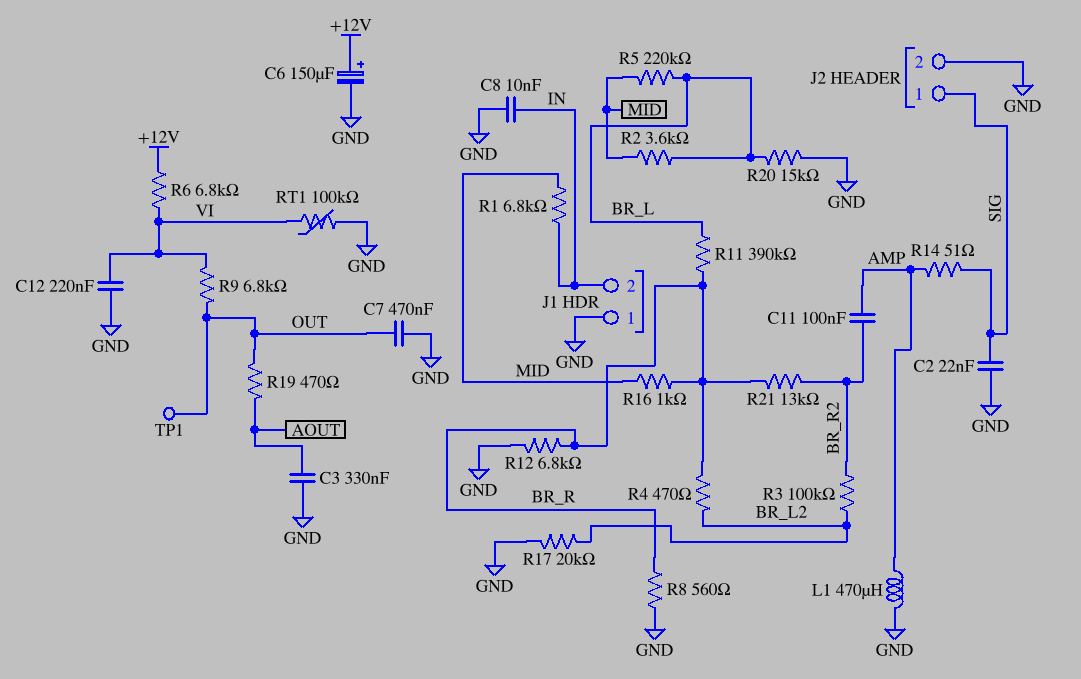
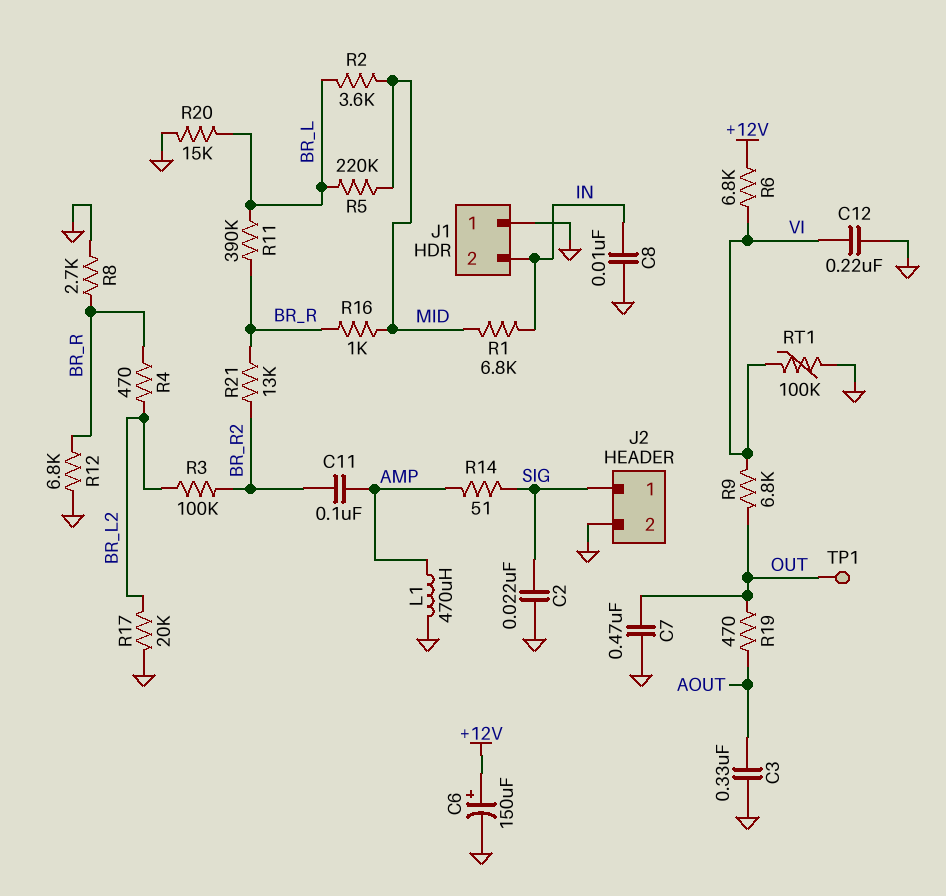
R8: 560 (BR_R, GND) -> 2.7k (BR_R, GND)

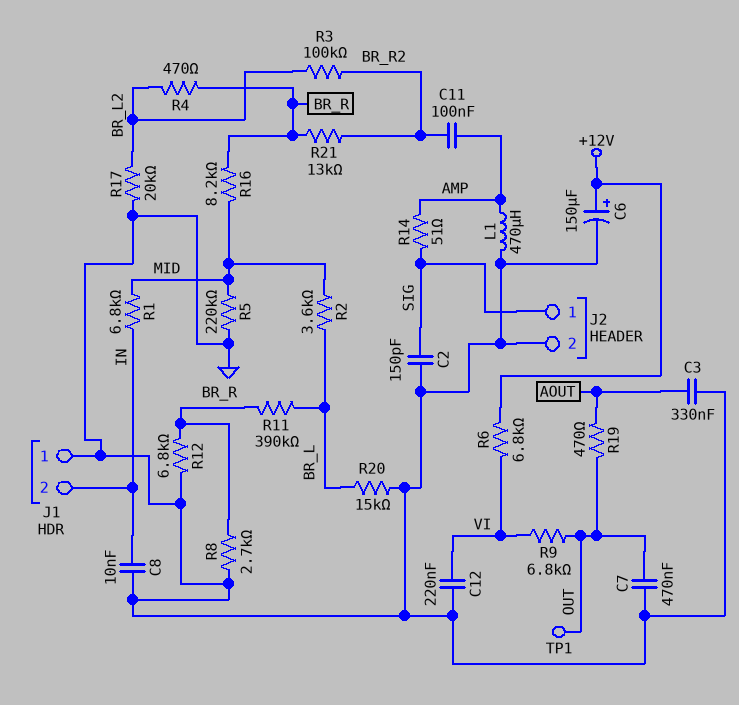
C2: 22nF (GND, SIG) -> 150pF (GND, SIG)
R5: 220k (BR_L, MID) -> 220k (GND, MID)
R16: 1k (BR_R, MID) -> 8.2k (BR_R, MID)
RT1: 100k (GND, VI) -> none

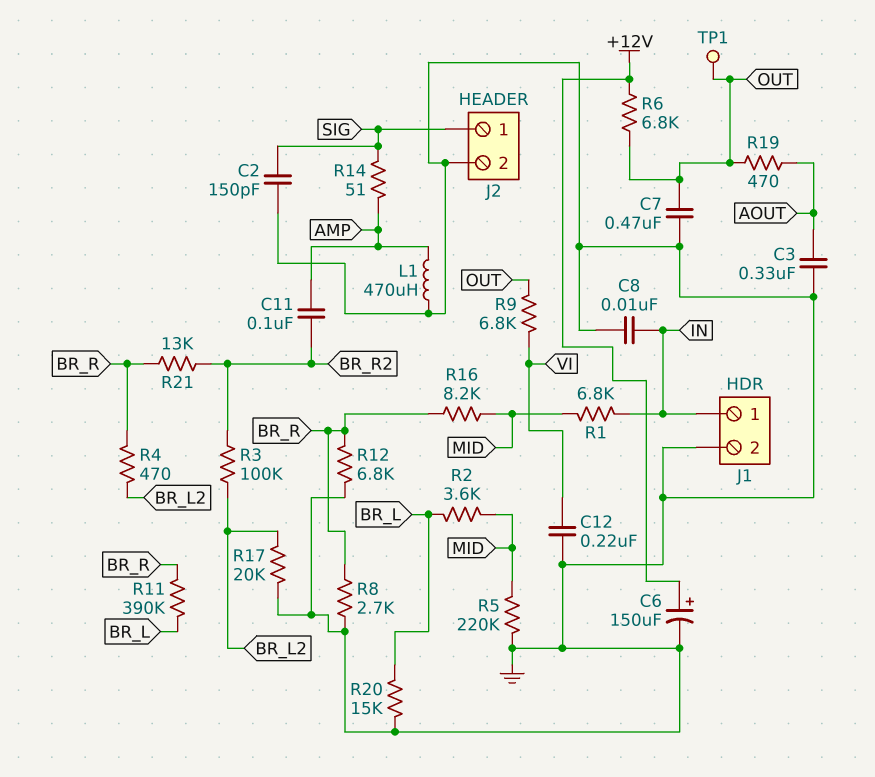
J1 pin 1: GND -> IN
J1 pin 2: IN -> GND
R6: 6.8k (+12V, VI) -> 6.8k (+12V, OUT)

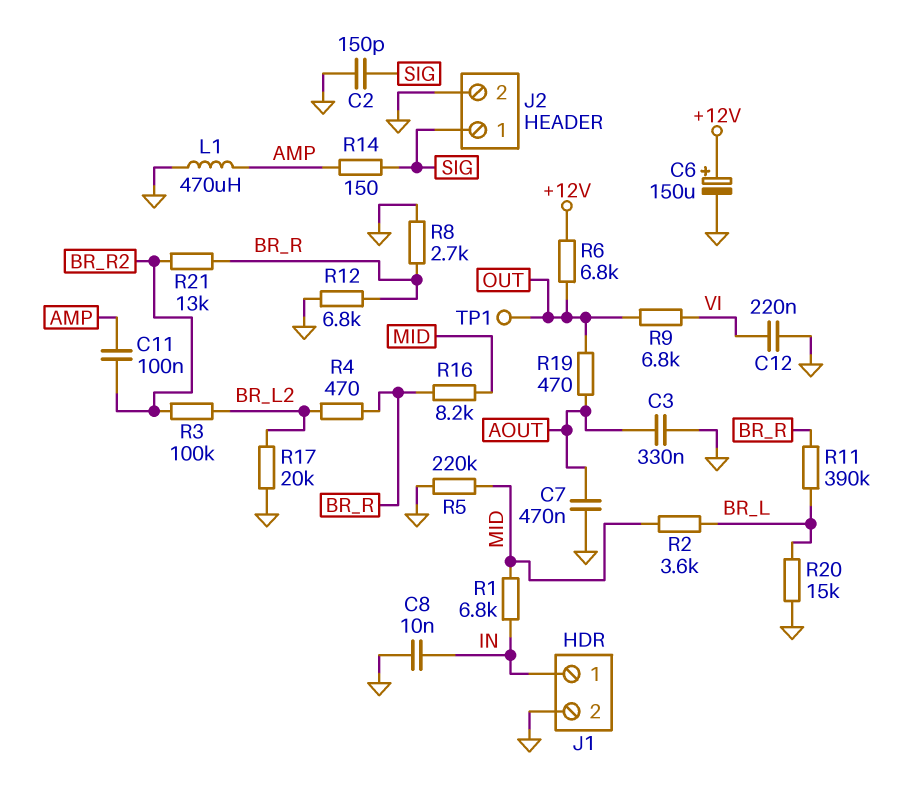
C7: 470nF (GND, OUT) -> 470nF (AOUT, GND)
R14: 51 (AMP, SIG) -> 150 (AMP, SIG)

